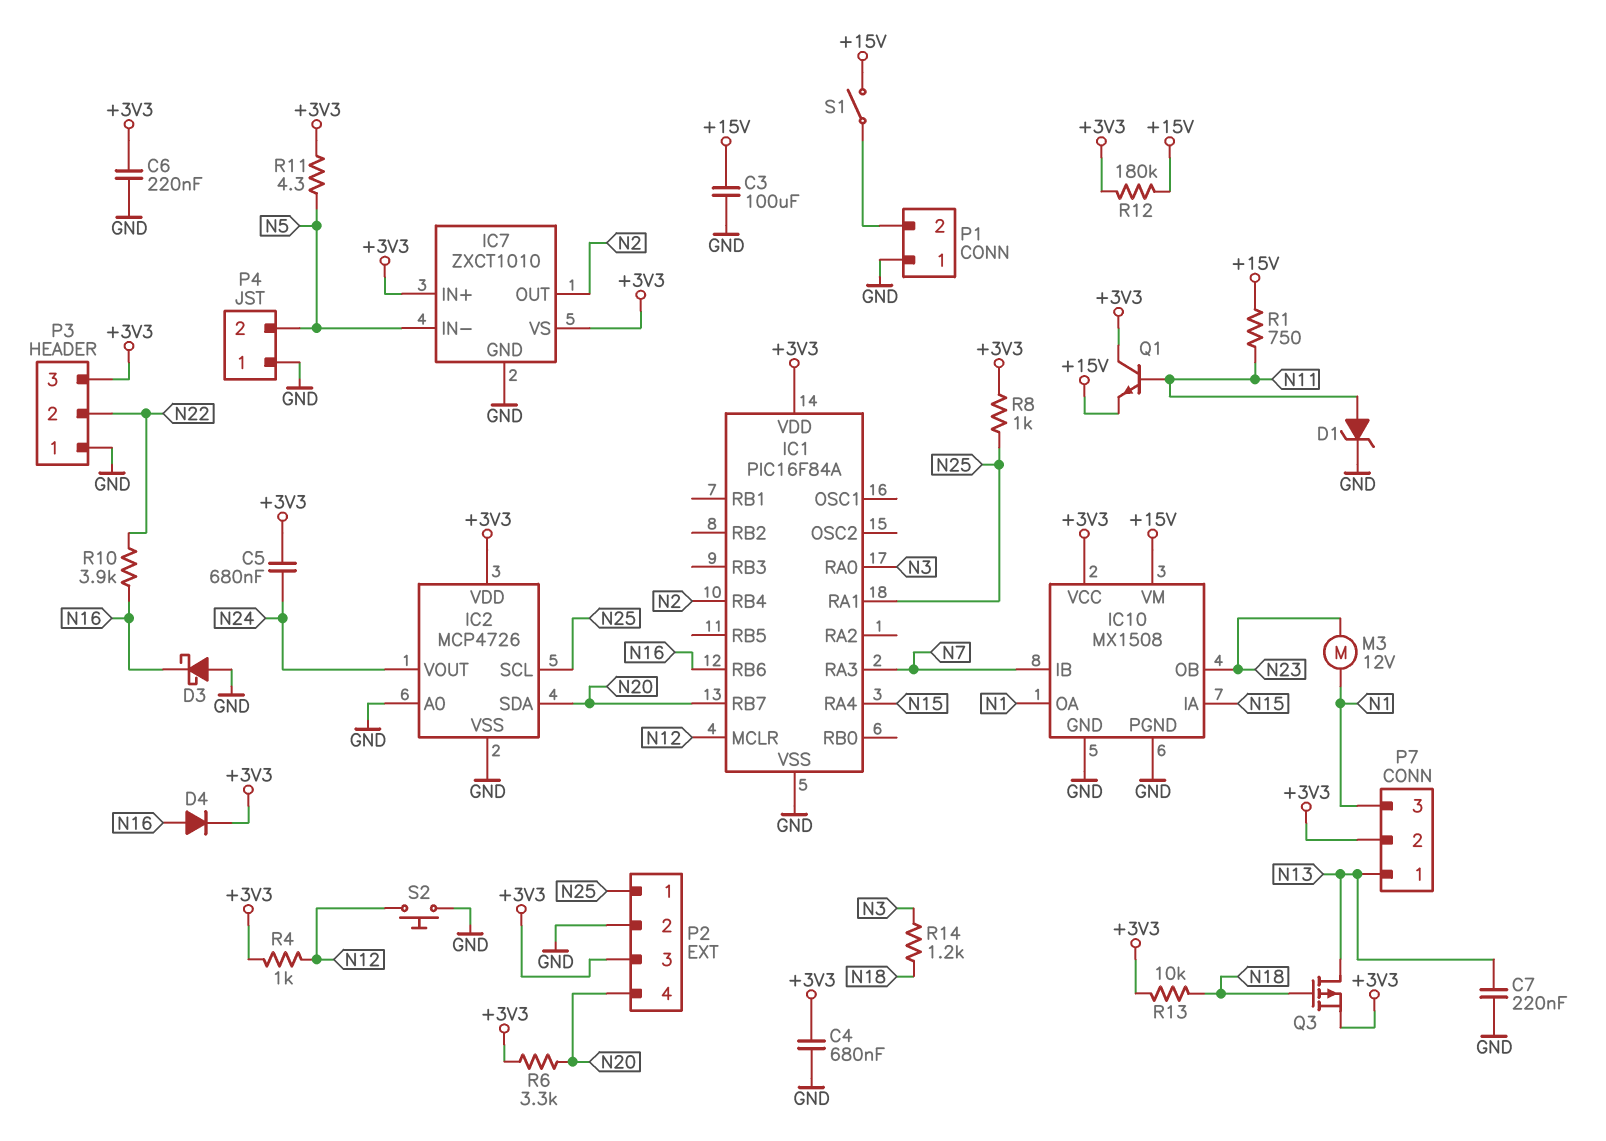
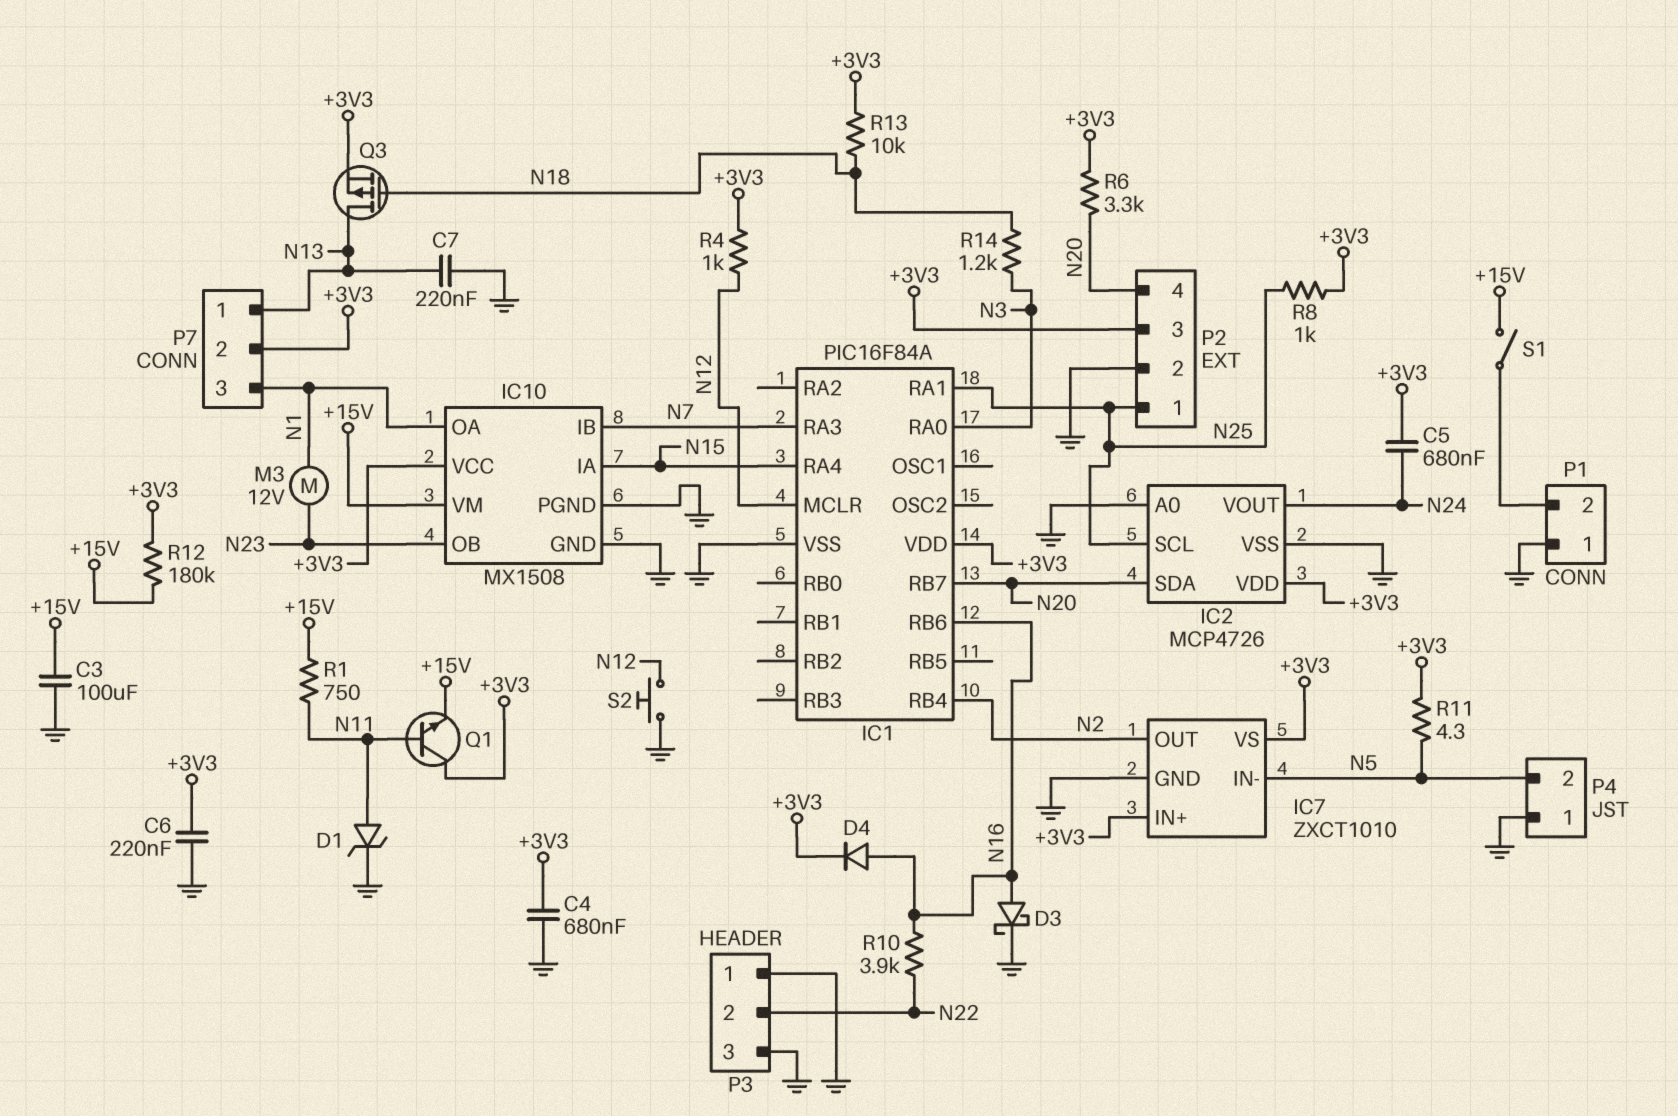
D3: schottky (A GND, K N16) -> schottky (A N16, K GND)
P3 pin 3: +3V3 -> GND

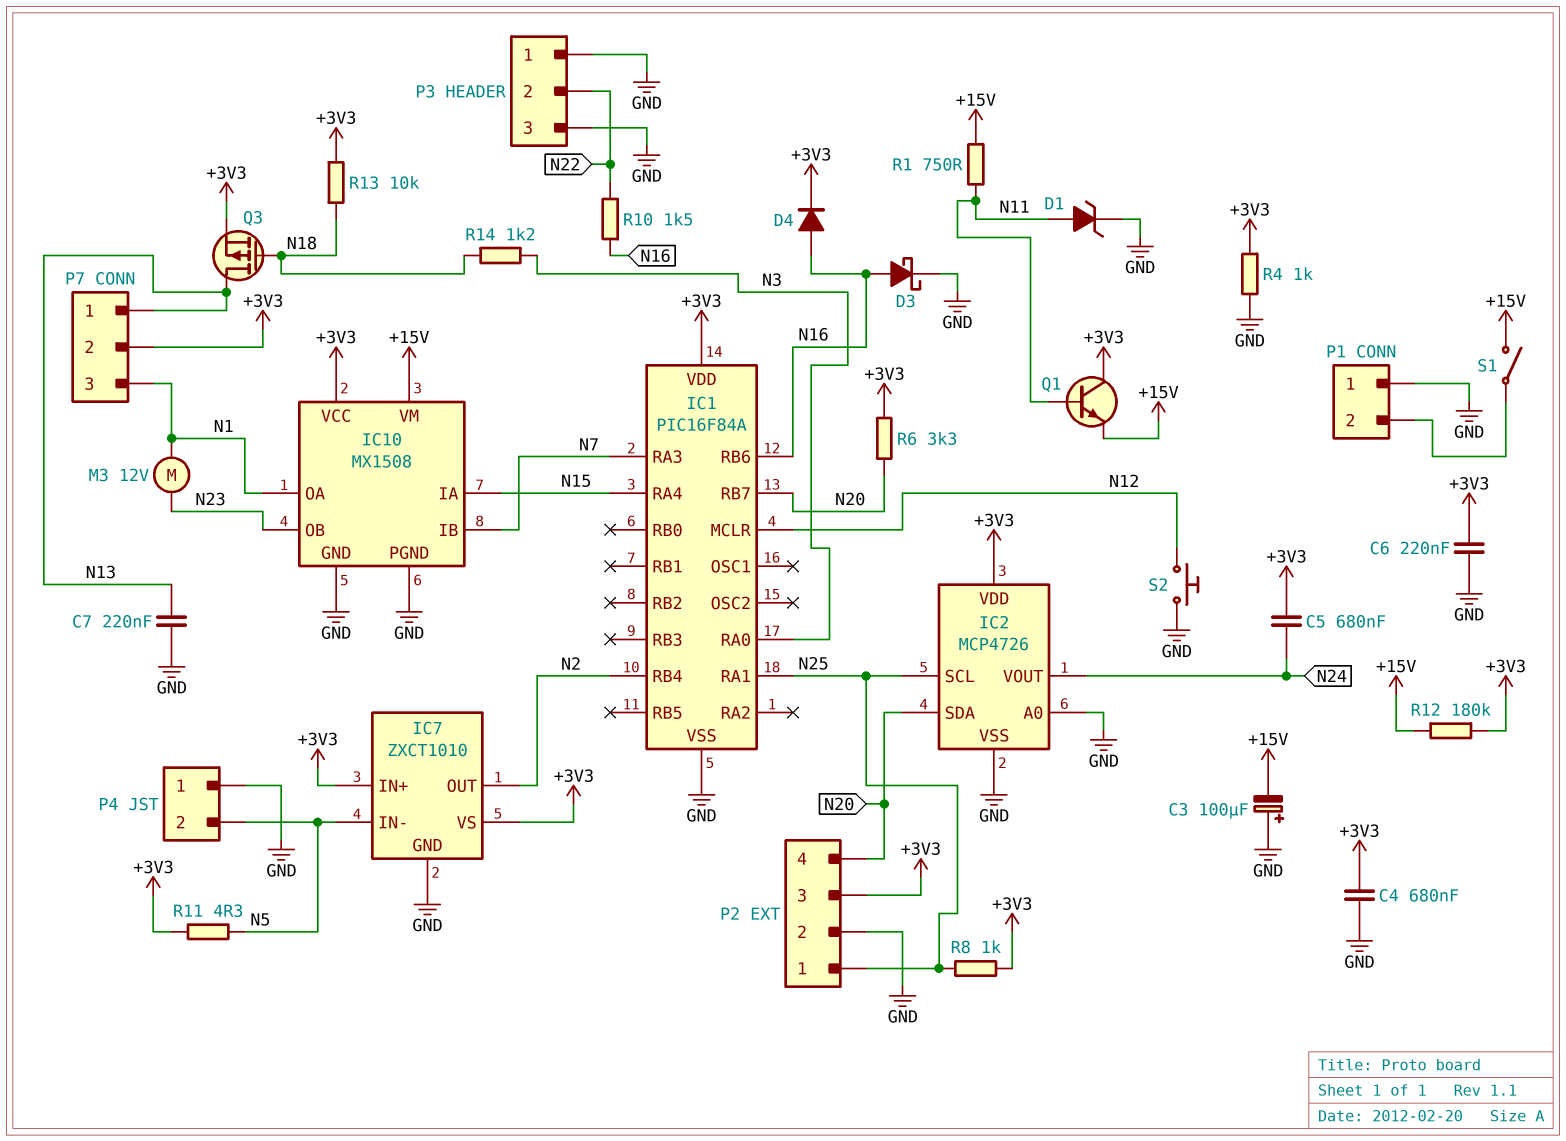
C3: 100uF (+15V, GND) -> 100uF (plus GND, minus +15V)
R4: 1k (+3V3, N12) -> 1k (+3V3, GND)
R10: 3.9k (N16, N22) -> 1.5k (N16, N22)

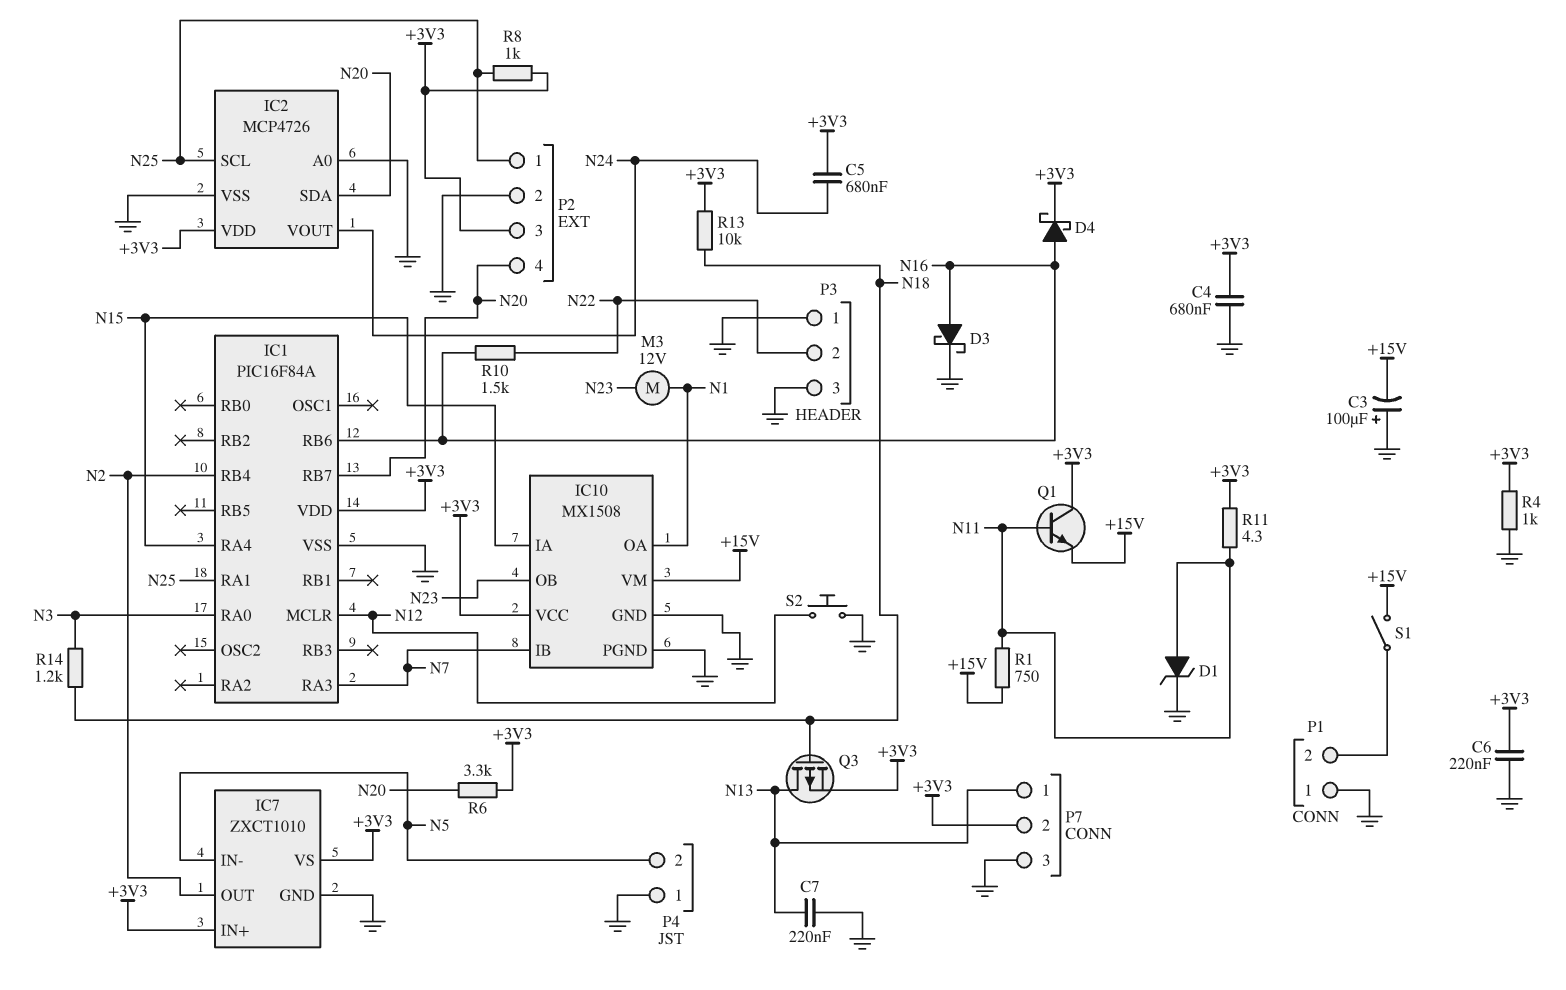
D4: diode (A N16, K +3V3) -> schottky (A N16, K +3V3)
P7 pin 3: N1 -> GND
R11: 4.3 (+3V3, N5) -> 4.3 (+3V3, N11)
R12: 180k (+3V3, +15V) -> none

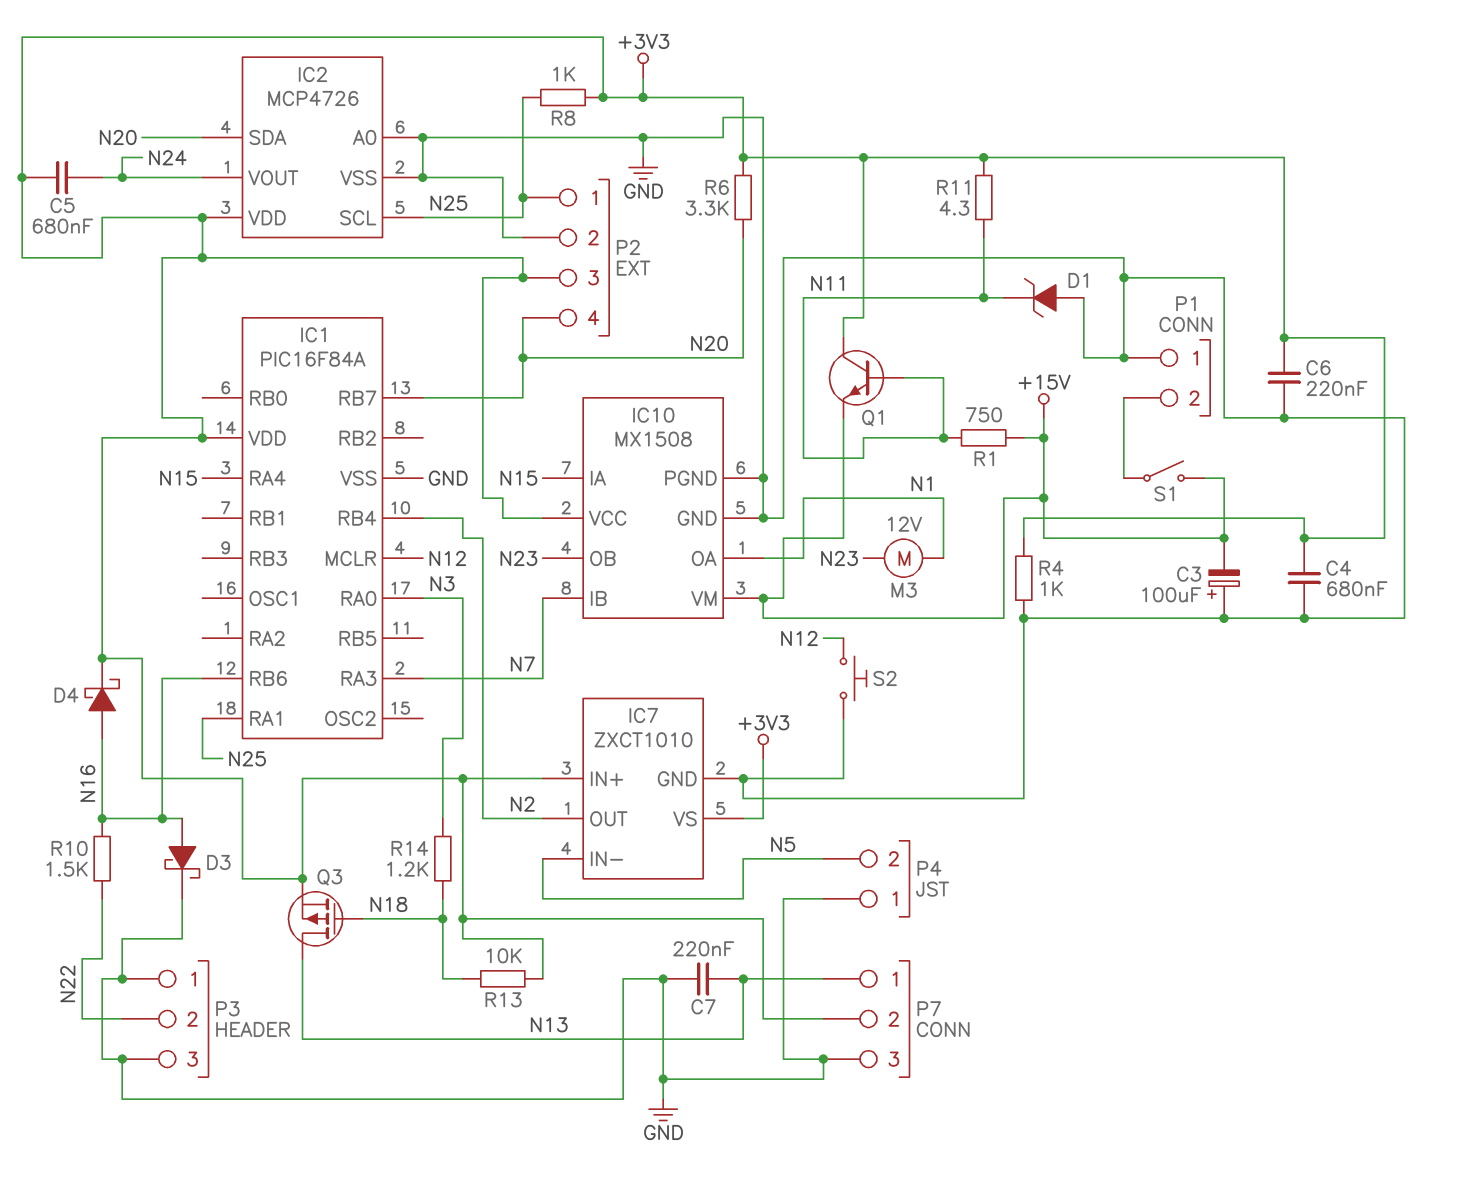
D1: zener (A N11, K GND) -> zener (A GND, K N11)

